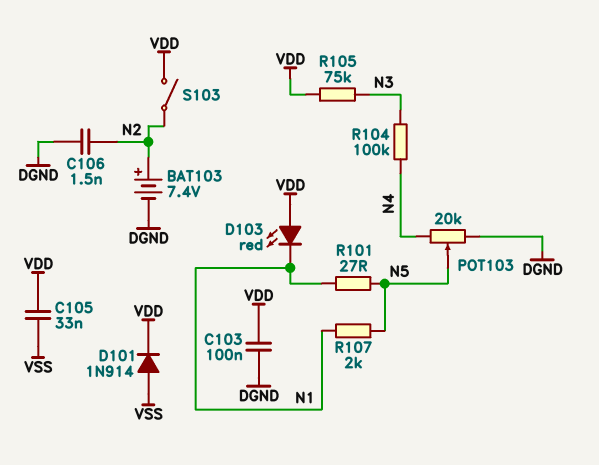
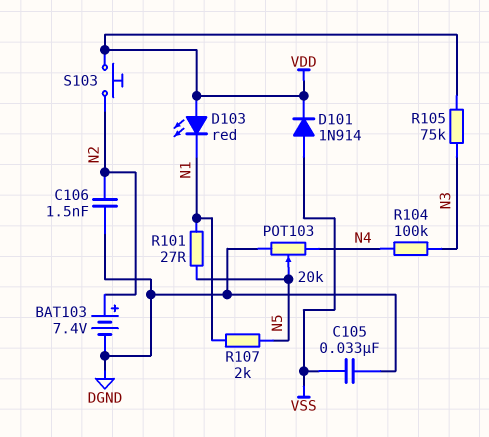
C103: 100nF (DGND, VDD) -> none
C105: 33nF (VDD, VSS) -> 33nF (DGND, VSS)
S103: switch (N2, VDD) -> button (N2, VDD)

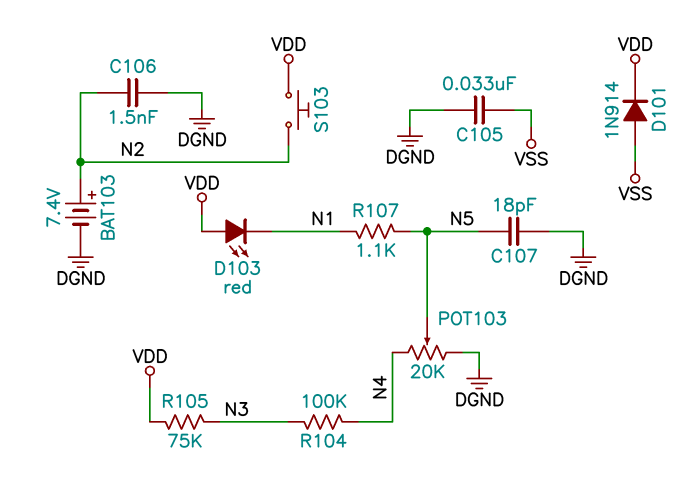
C107: none -> 18pF (DGND, N5)
R101: 27 (N1, N5) -> none
R107: 2k (N1, N5) -> 1.1k (N1, N5)

